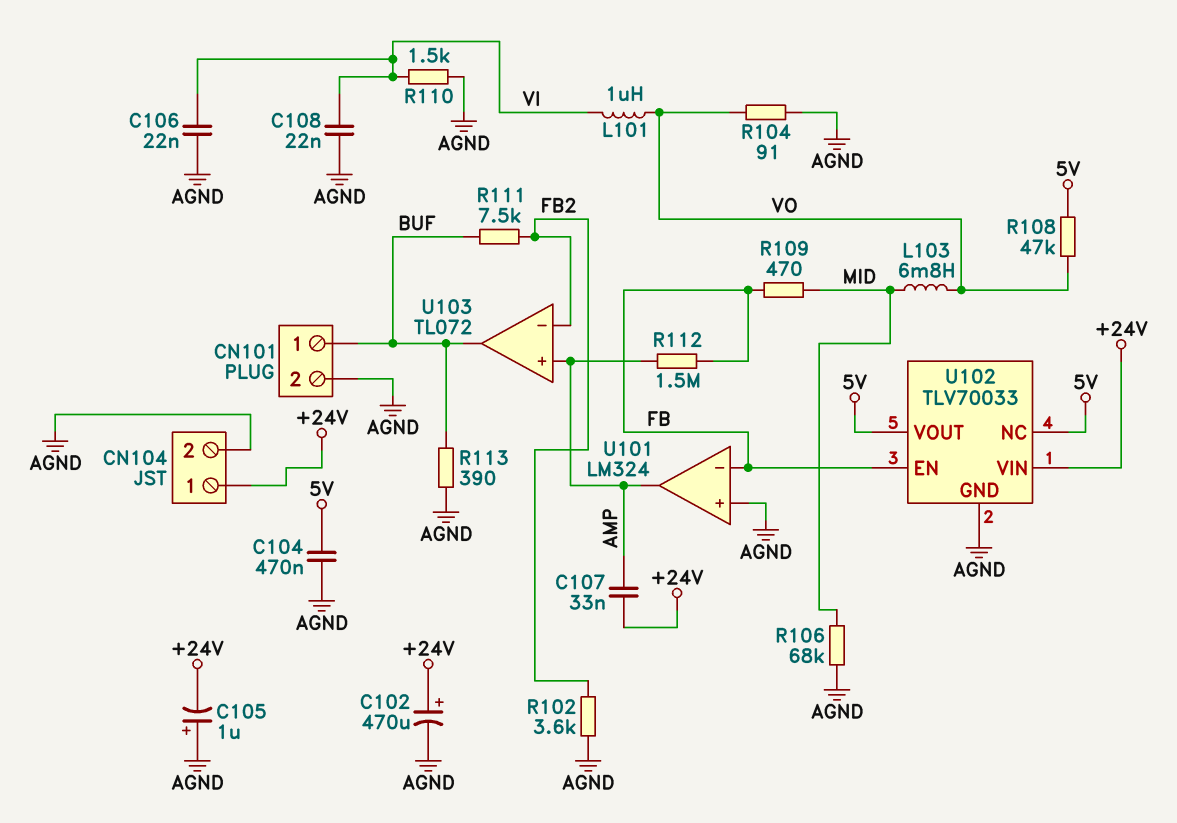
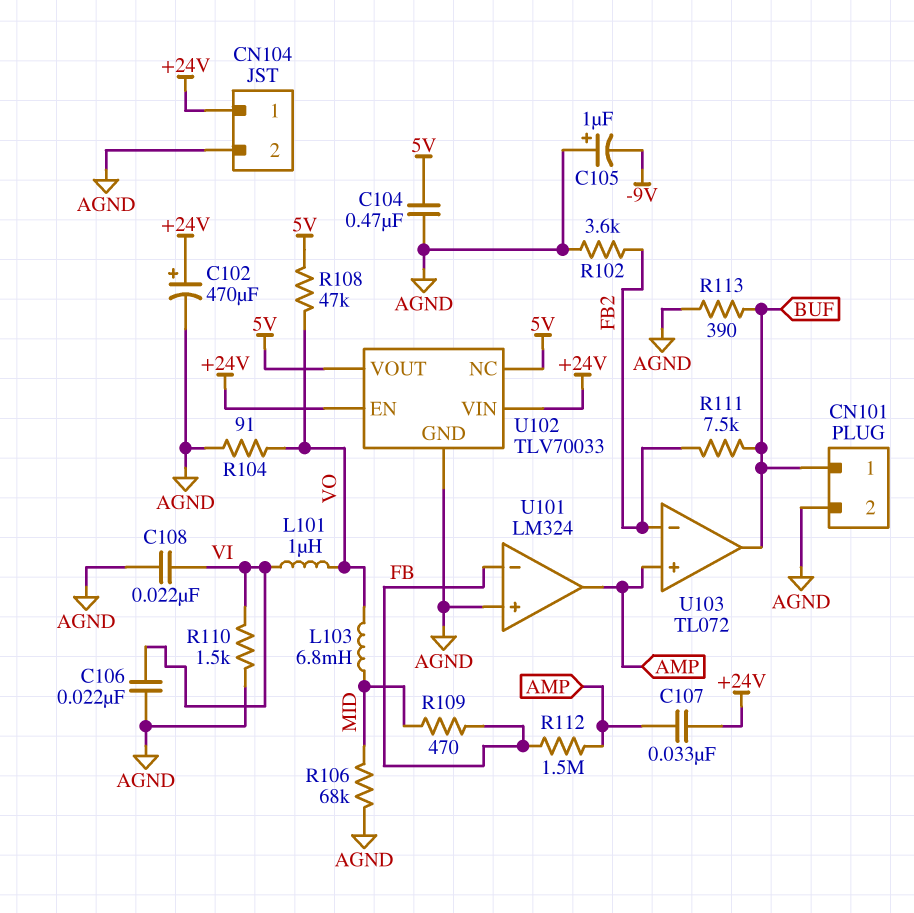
C105: 1uF (plus AGND, minus +24V) -> 1uF (plus AGND, minus -9V)
U102 pin EN: FB -> +24V

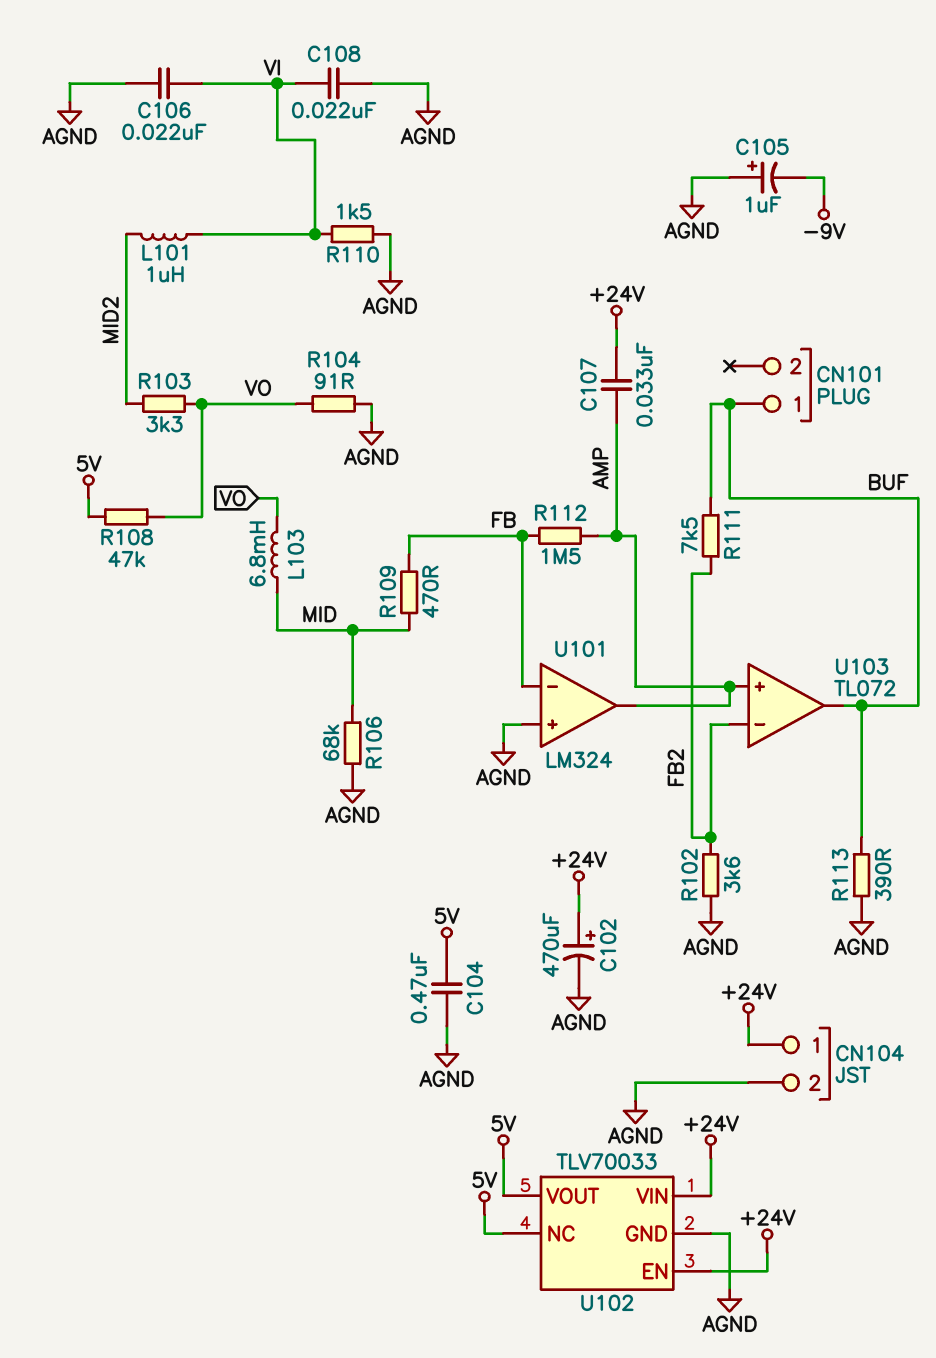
CN101 pin 2: AGND -> none
L101: 1uH (VI, VO) -> 1uH (MID2, VI)
R103: none -> 3.3k (MID2, VO)

